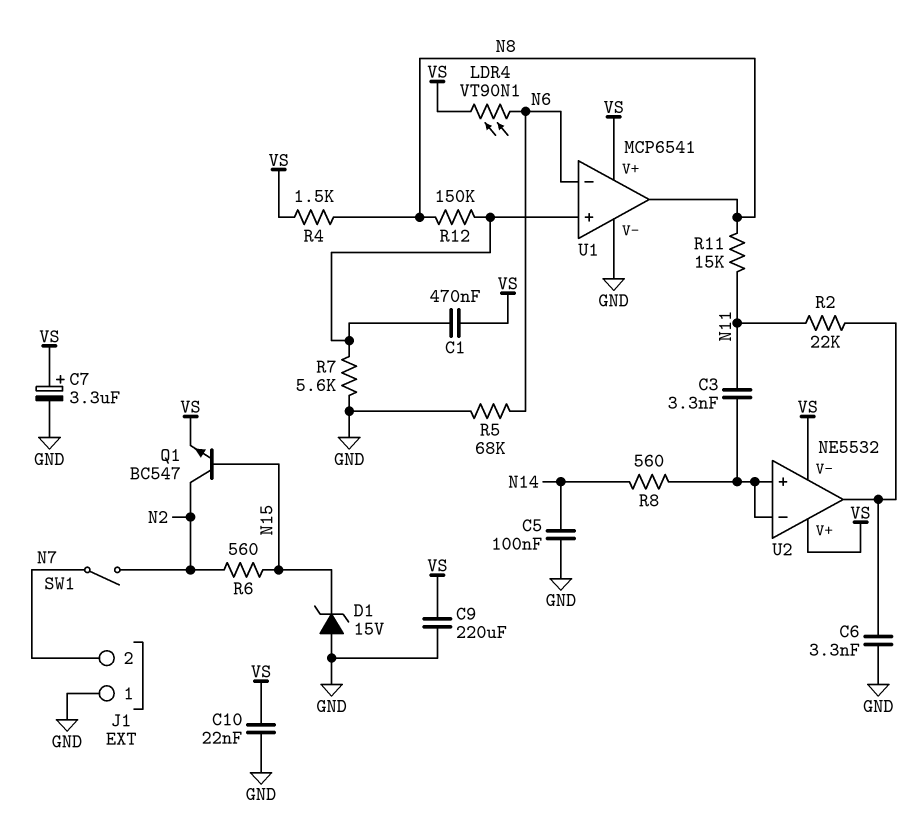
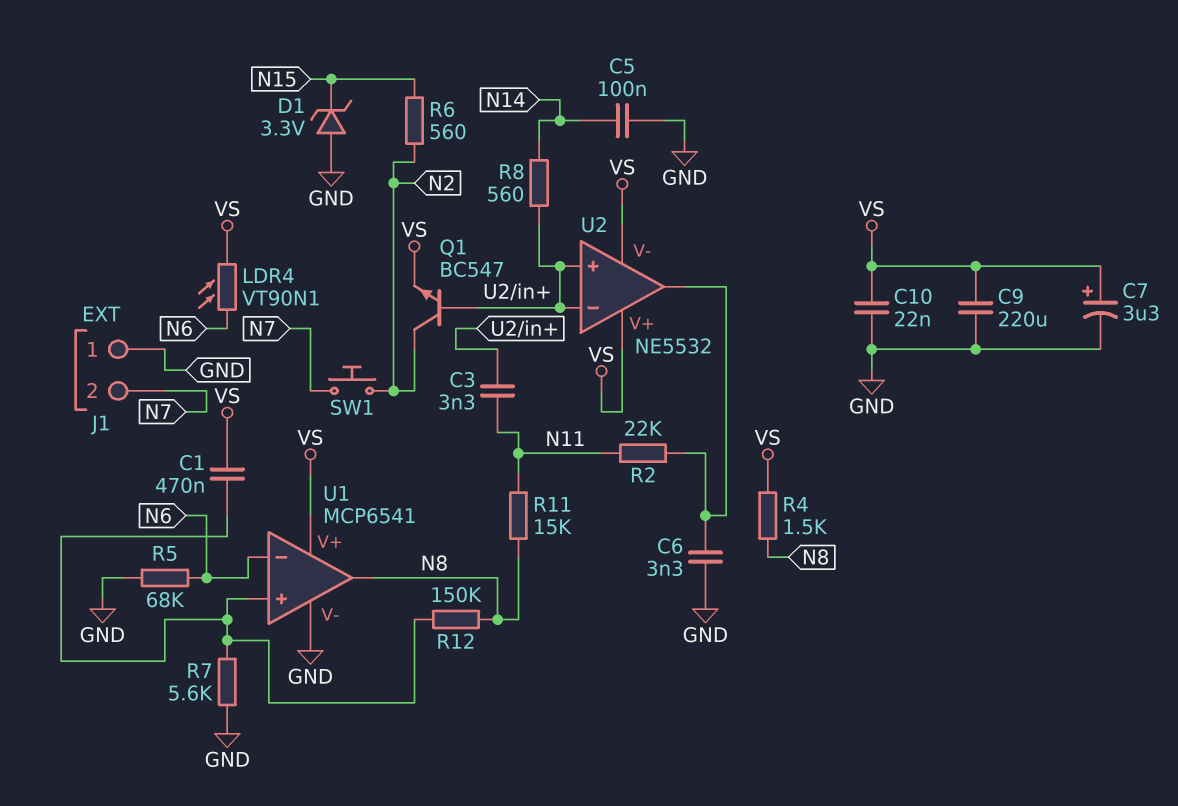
D1: zener 15V (A GND, K N15) -> zener 3.3V (A GND, K N15)
Q1: NPN BC547 (B N15, C N2, E VS) -> NPN BC547 (B U2/in+, C N2, E VS)
SW1: switch (N2, N7) -> button (N2, N7)

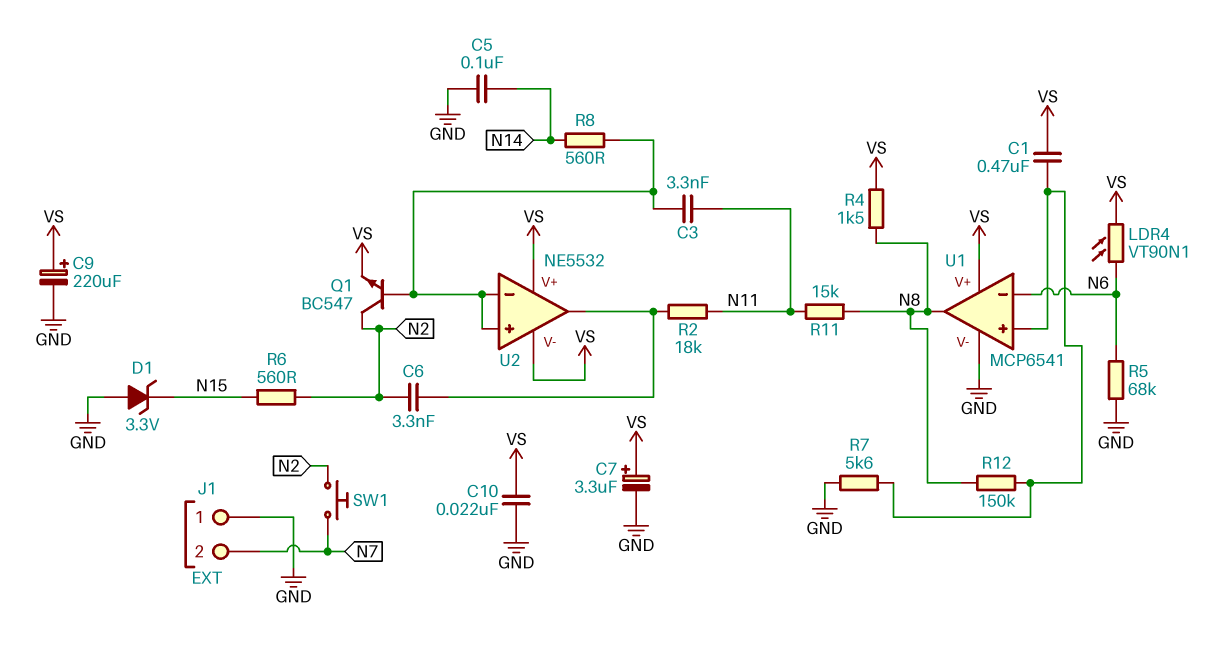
C6: 3.3nF (GND, U2/out) -> 3.3nF (N2, U2/out)
C9: 220uF (GND, VS) -> 220uF (plus VS, minus GND)
R2: 22k (N11, U2/out) -> 18k (N11, U2/out)

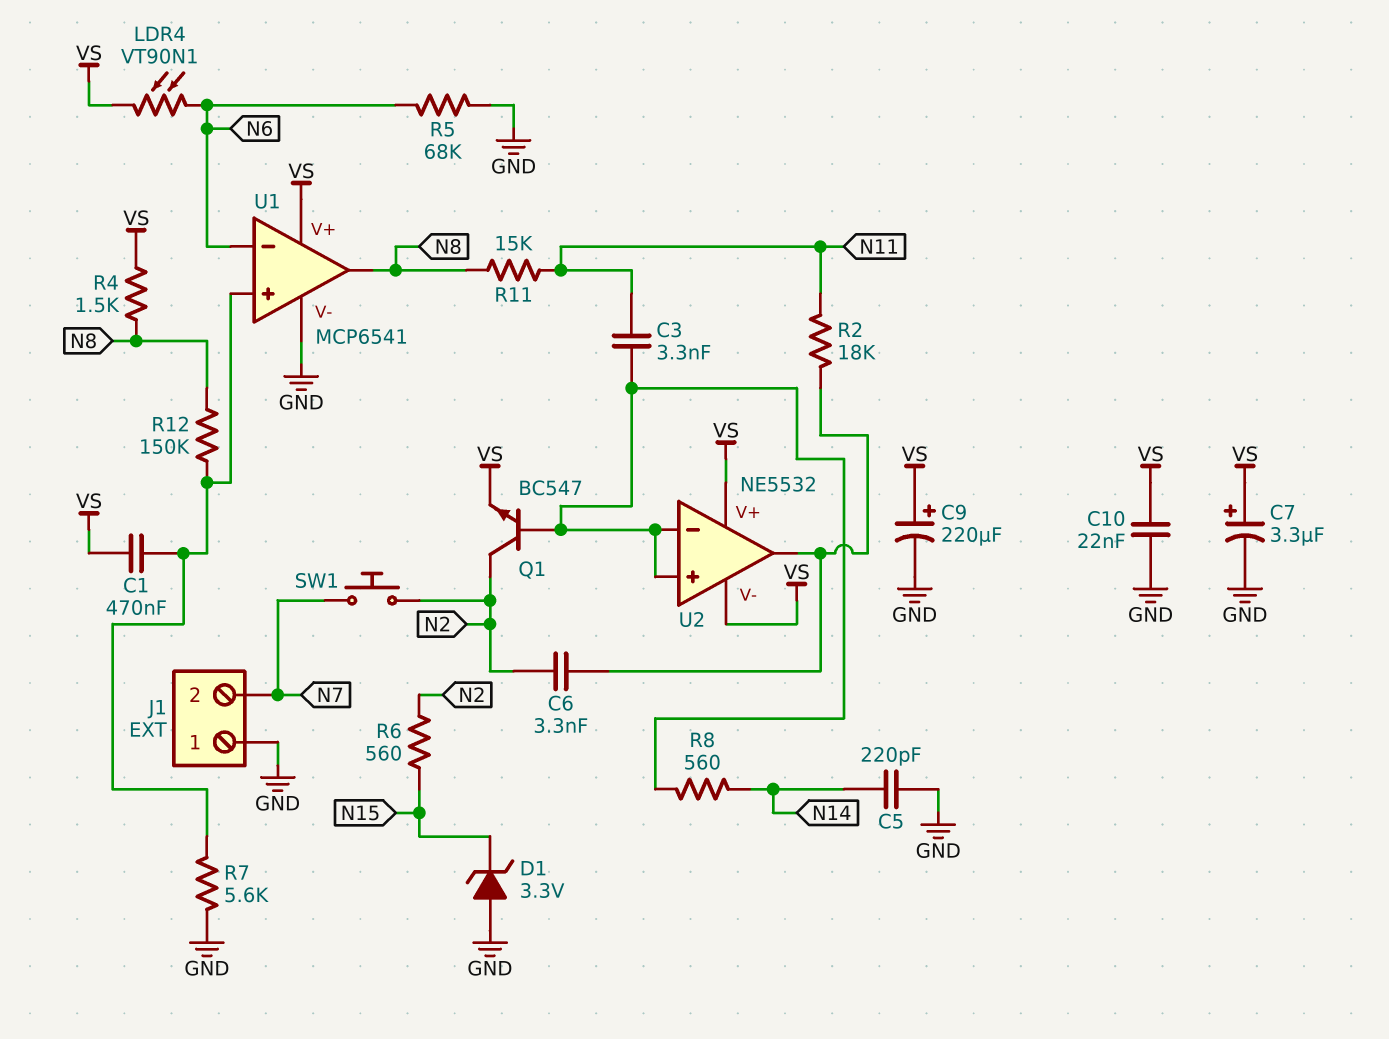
C5: 100nF (GND, N14) -> 220pF (GND, N14)

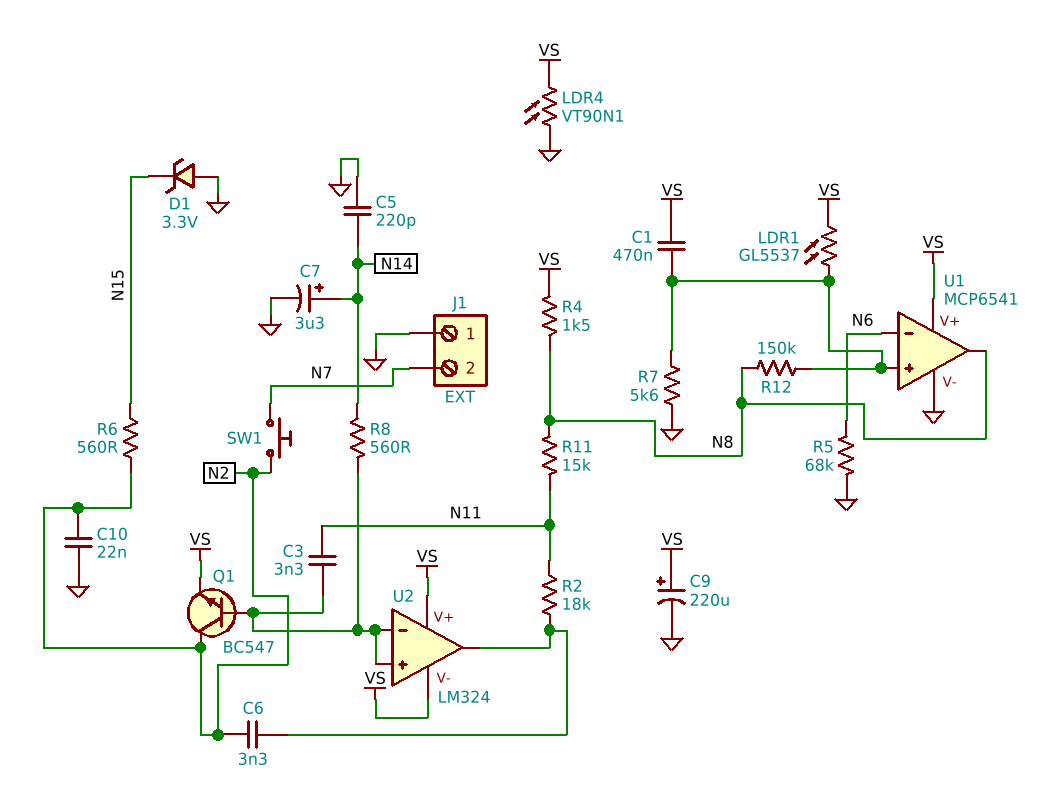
C7: 3.3uF (plus VS, minus GND) -> 3.3uF (plus N14, minus GND)
C10: 22nF (GND, VS) -> 22nF (GND, N2)
LDR1: none -> GL5537 (U1/in+, VS)
LDR4: VT90N1 (N6, VS) -> VT90N1 (GND, VS)
U2: NE5532 -> LM324

